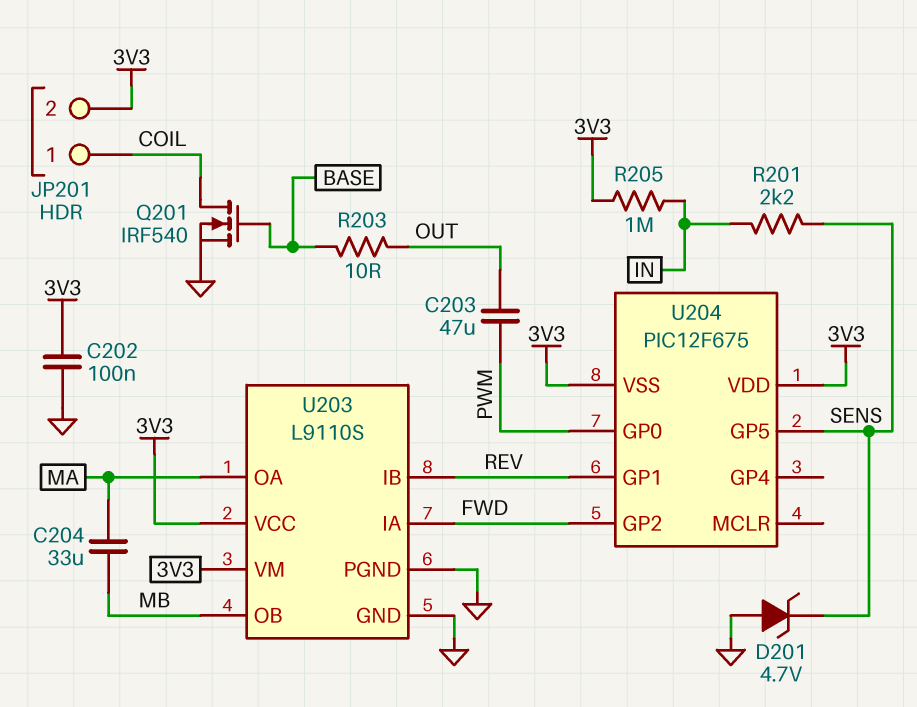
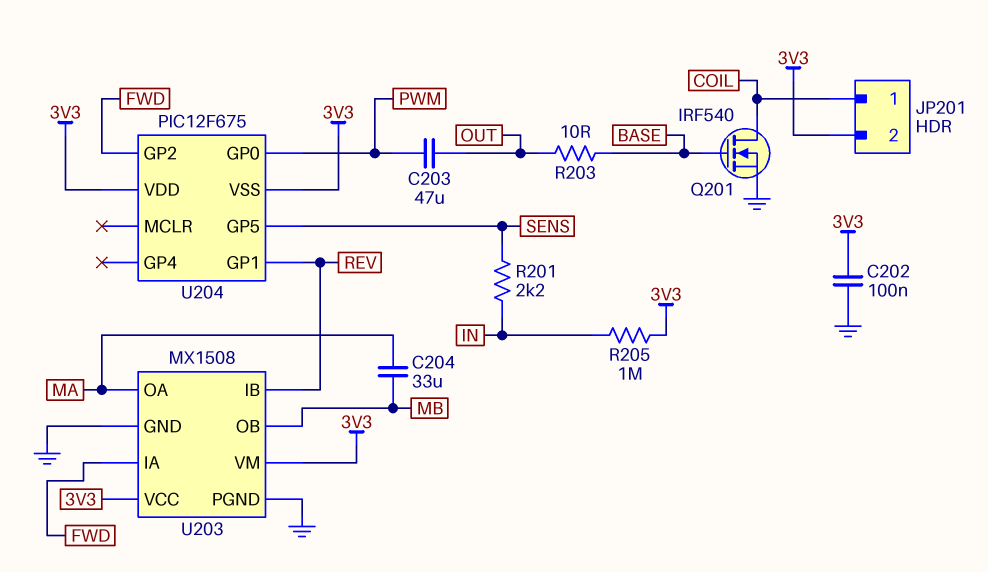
D201: zener 4.7V (A GND, K SENS) -> none
U203: L9110S -> MX1508

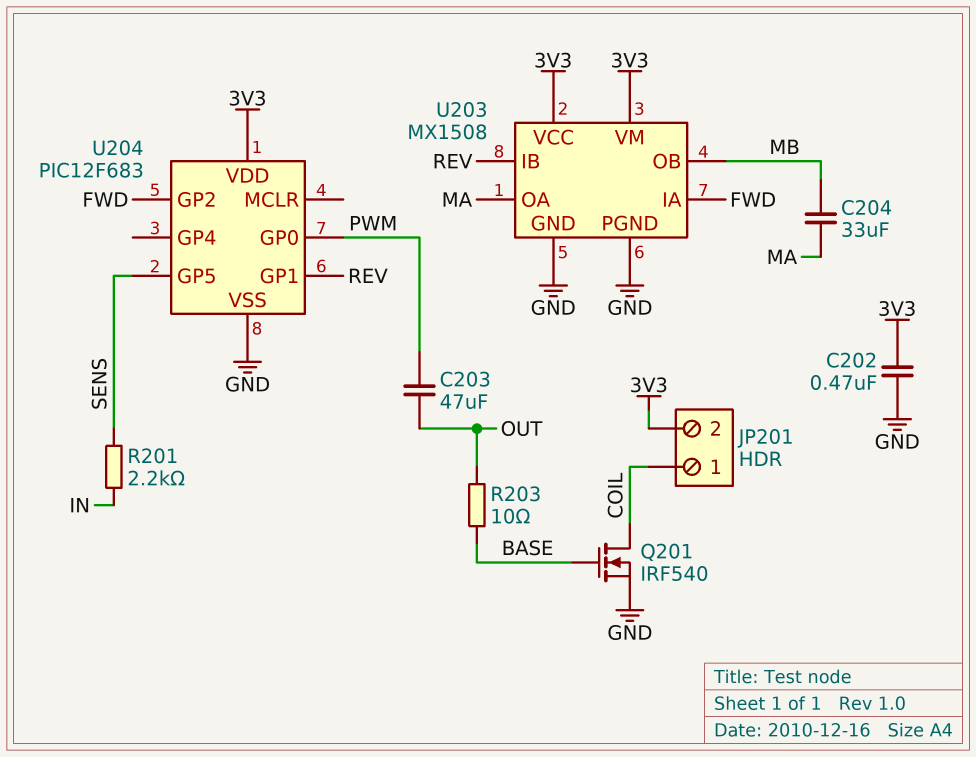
C202: 100nF (3V3, GND) -> 470nF (3V3, GND)
R205: 1M (3V3, IN) -> none
U204: PIC12F675 -> PIC12F683
U204 pin VSS: 3V3 -> GND

